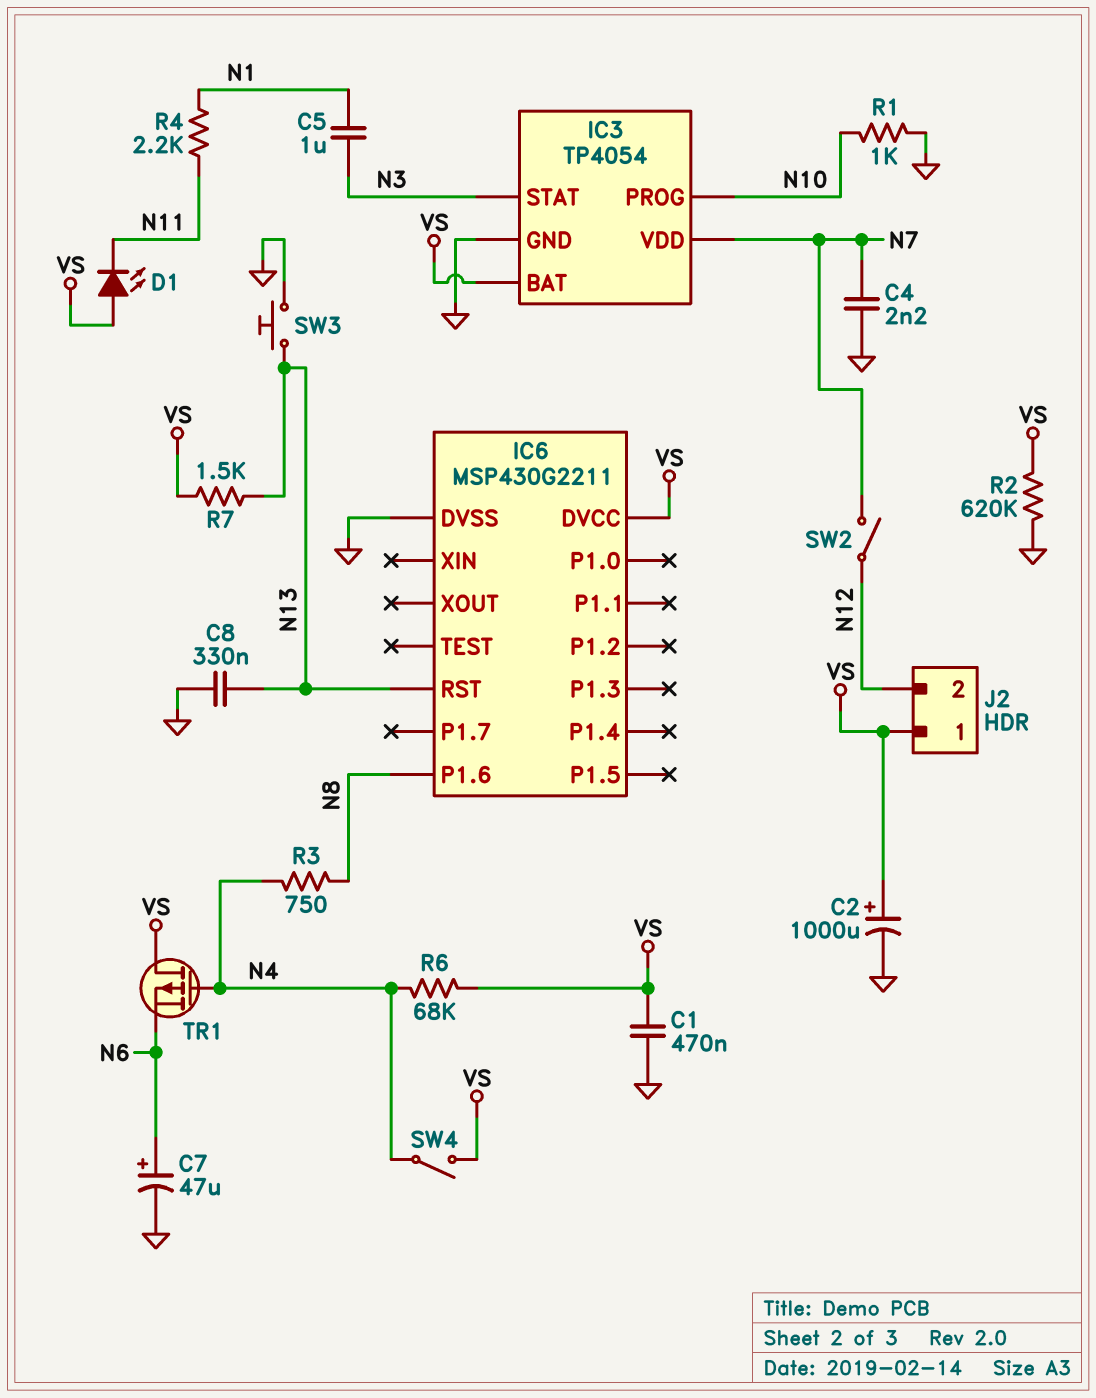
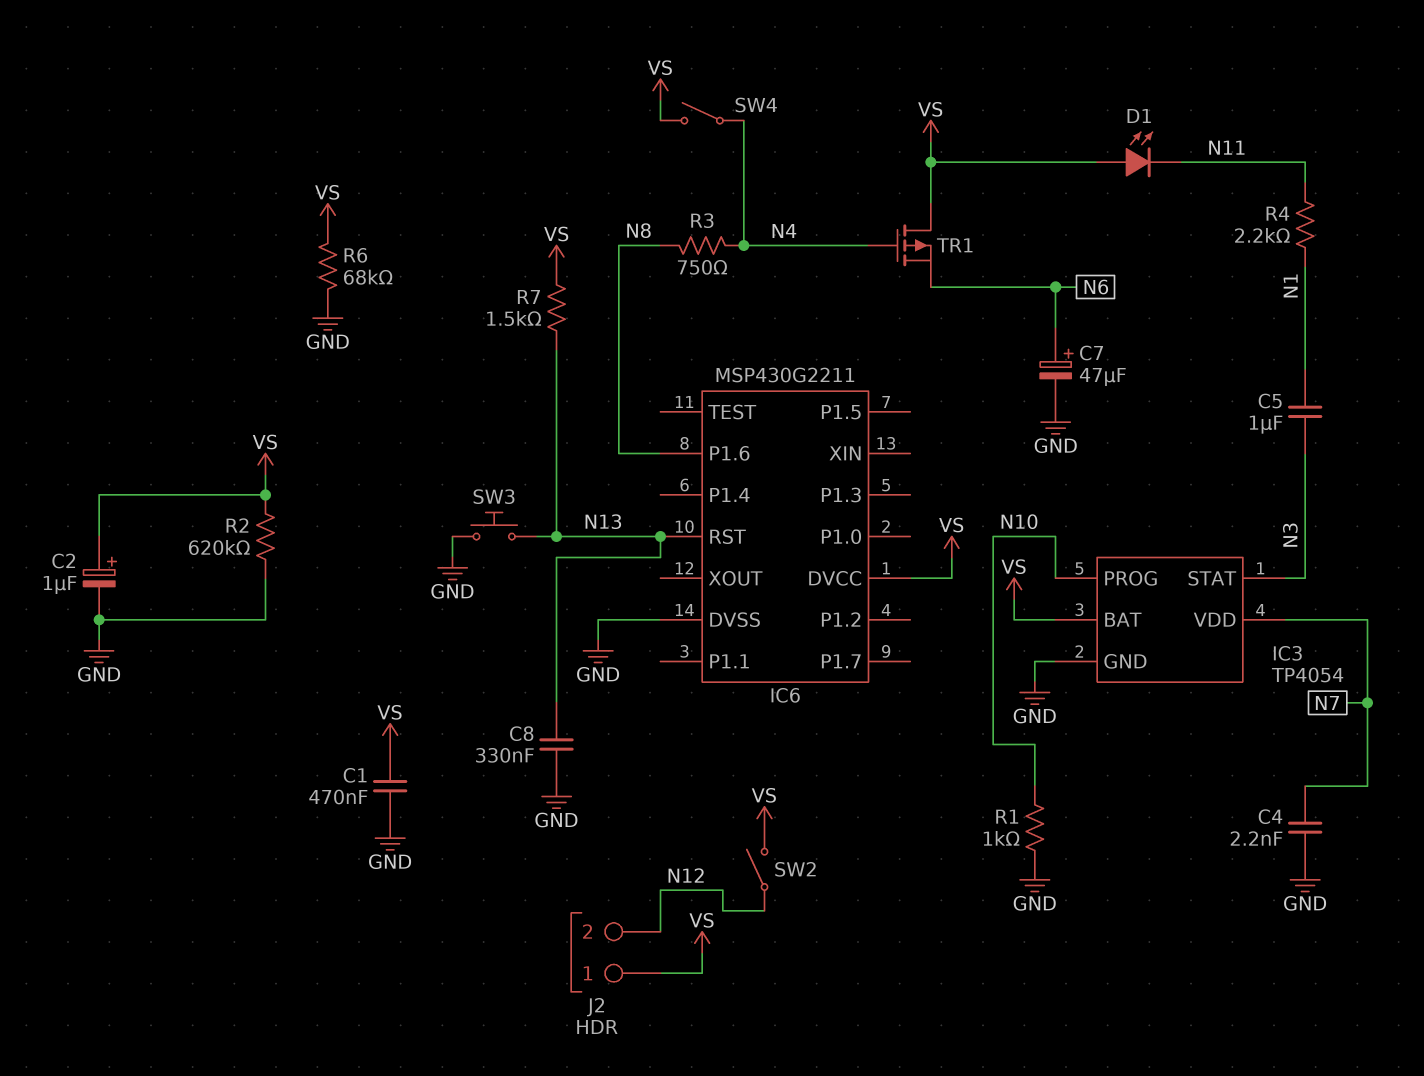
C2: 1000uF (plus VS, minus GND) -> 1uF (plus VS, minus GND)
R6: 68k (N4, VS) -> 68k (GND, VS)
SW2: switch (N7, N12) -> switch (N12, VS)

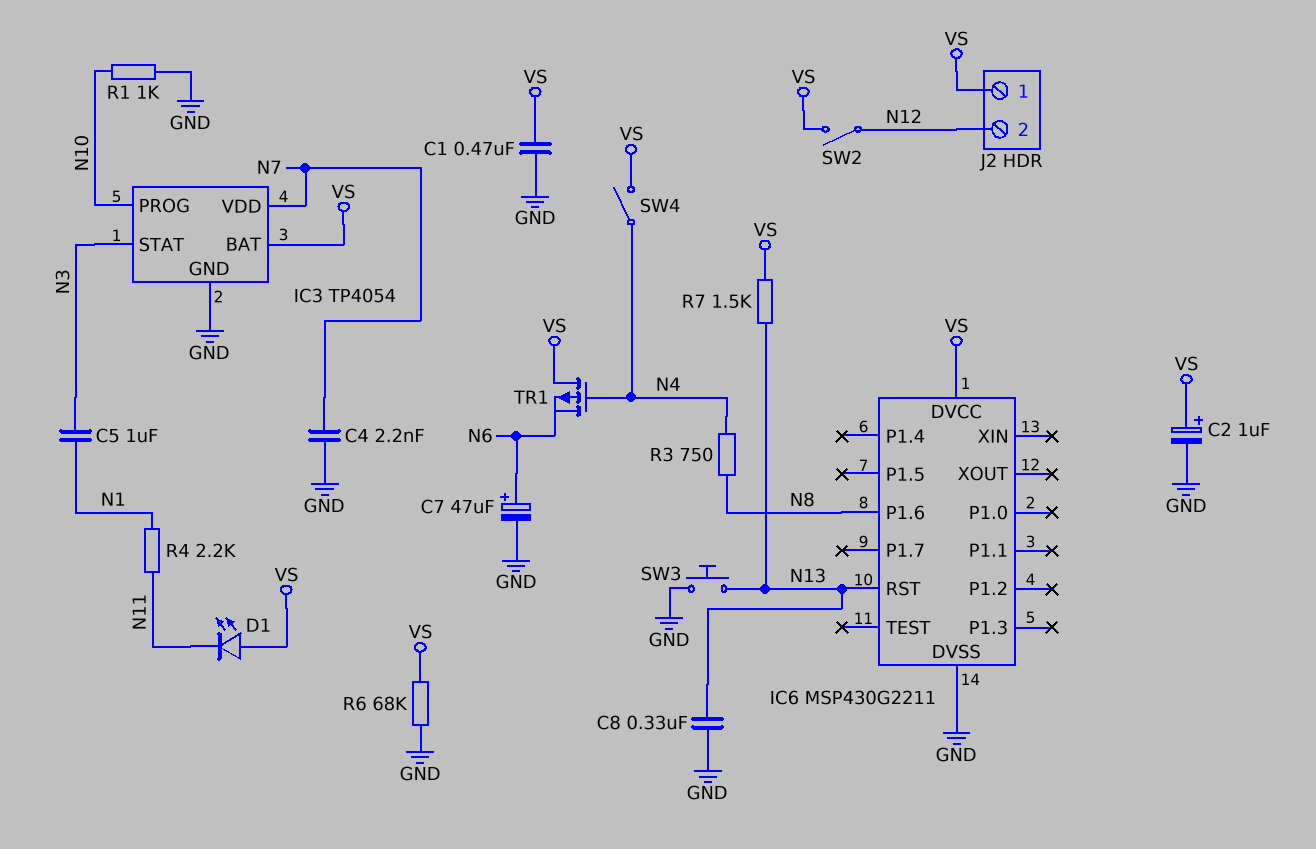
R2: 620k (GND, VS) -> none

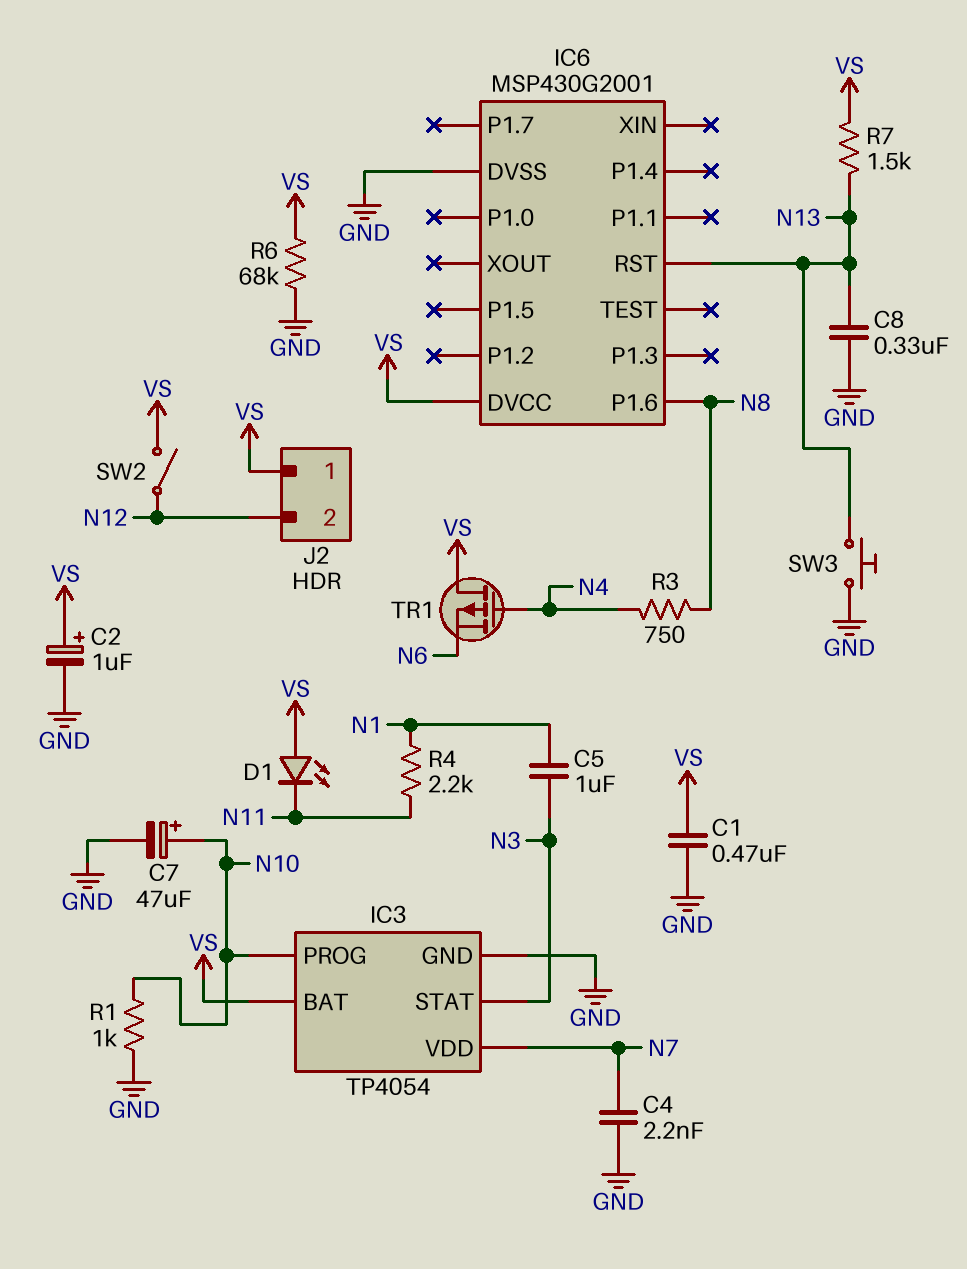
C7: 47uF (plus N6, minus GND) -> 47uF (plus N10, minus GND)
IC6: MSP430G2211 -> MSP430G2001
SW4: switch (N4, VS) -> none

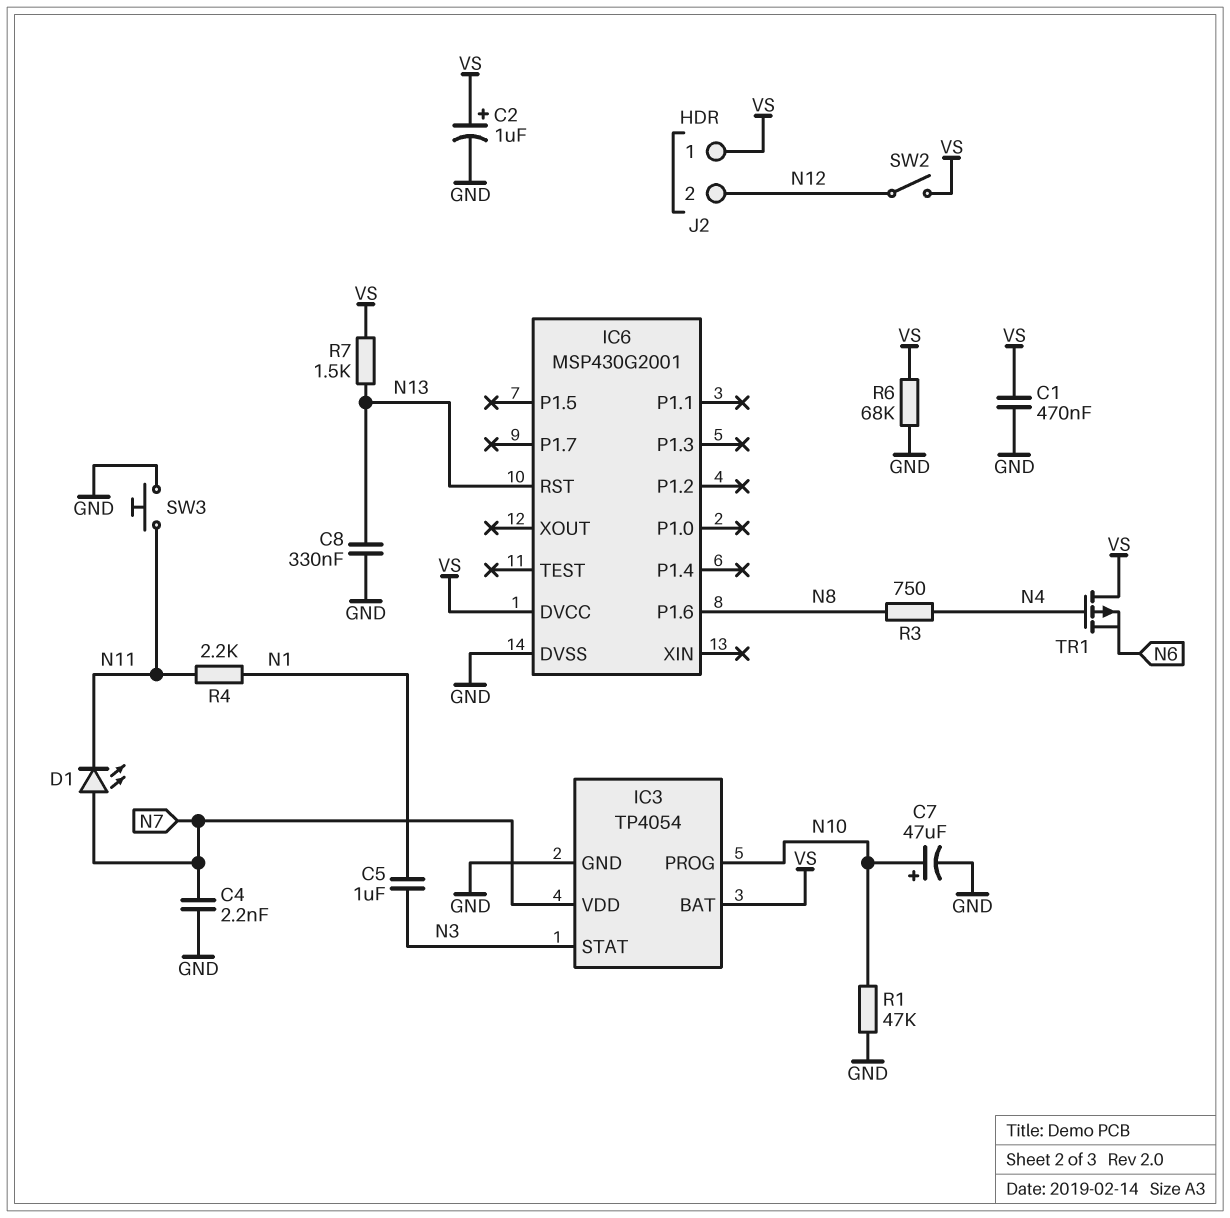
D1: LED (A VS, K N11) -> LED (A N7, K N11)
R1: 1k (GND, N10) -> 47k (GND, N10)
SW3: button (GND, N13) -> button (GND, N11)

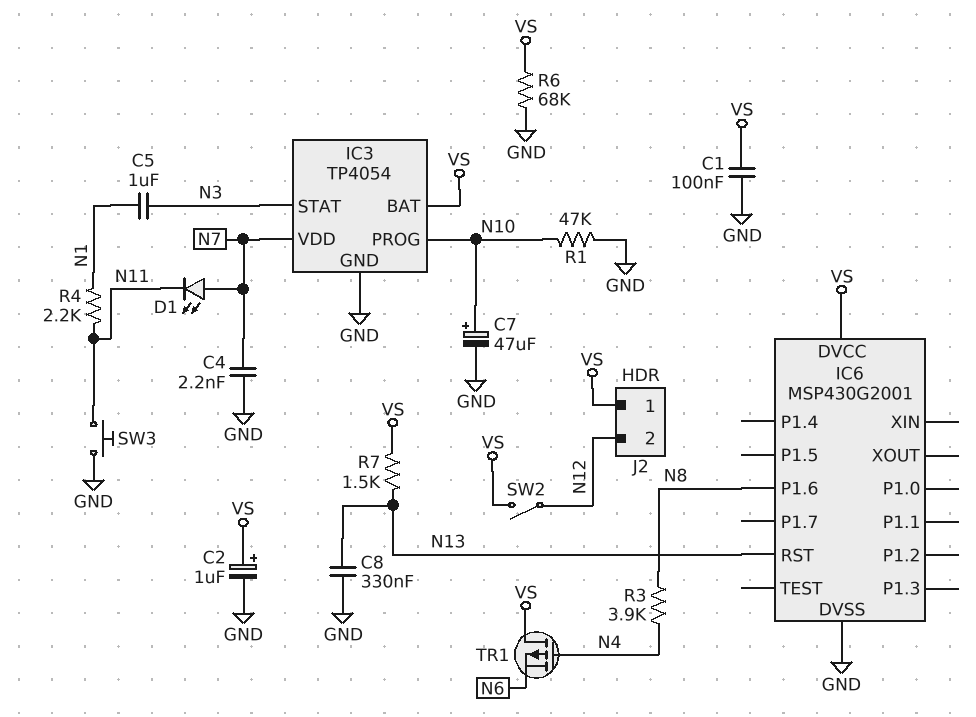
C1: 470nF (GND, VS) -> 100nF (GND, VS)
R3: 750 (N4, N8) -> 3.9k (N4, N8)

